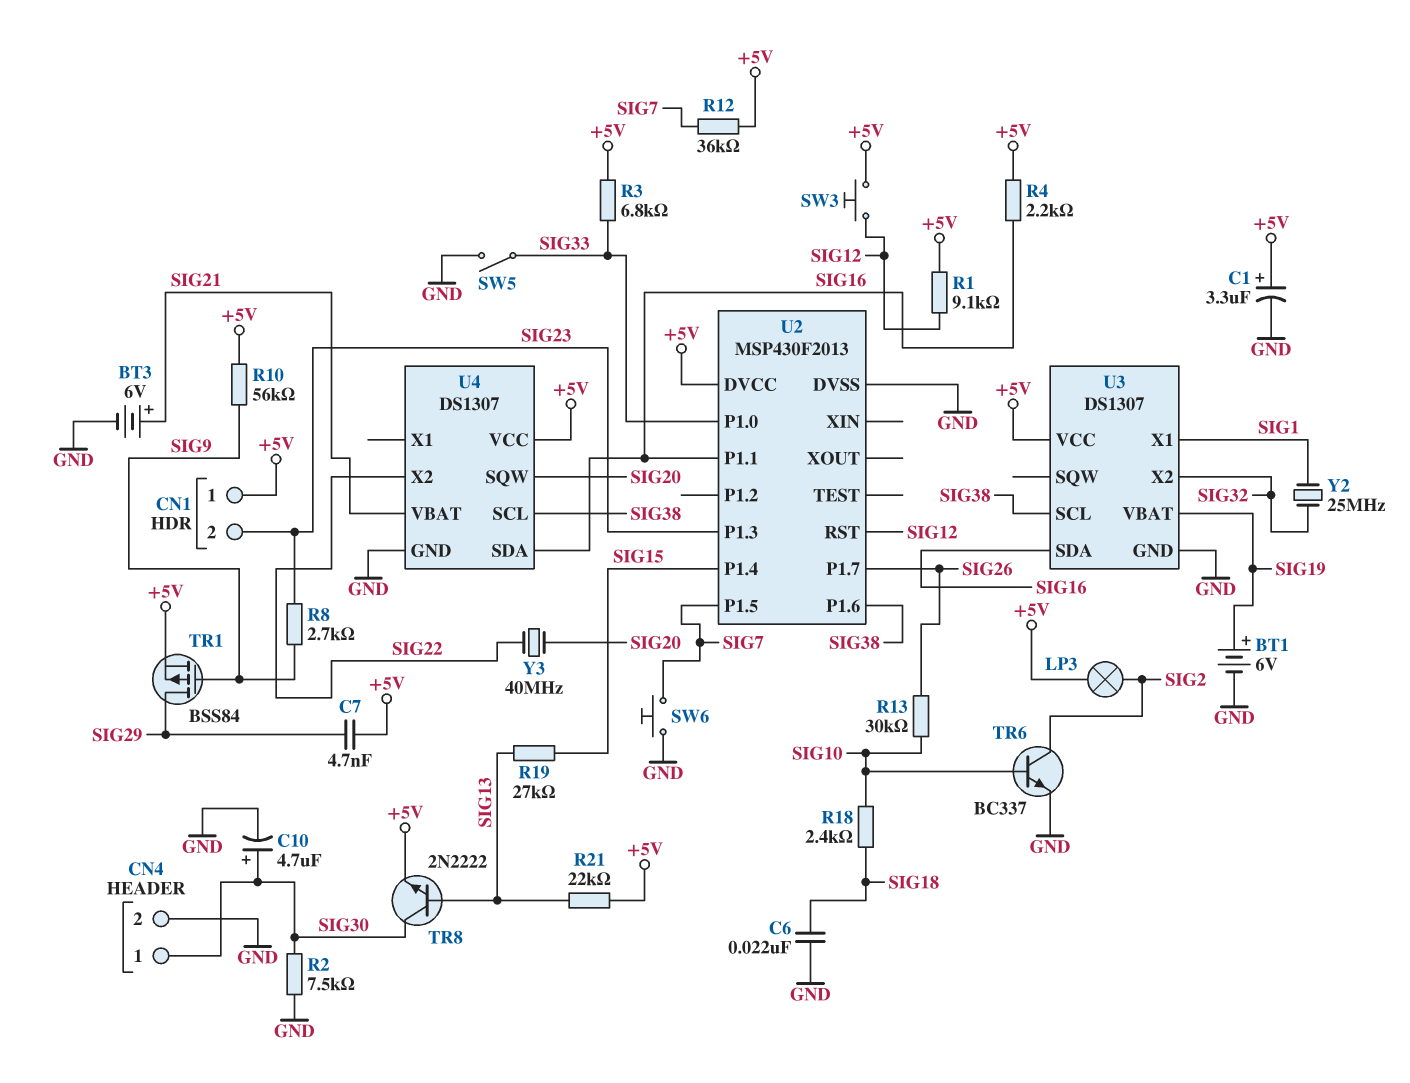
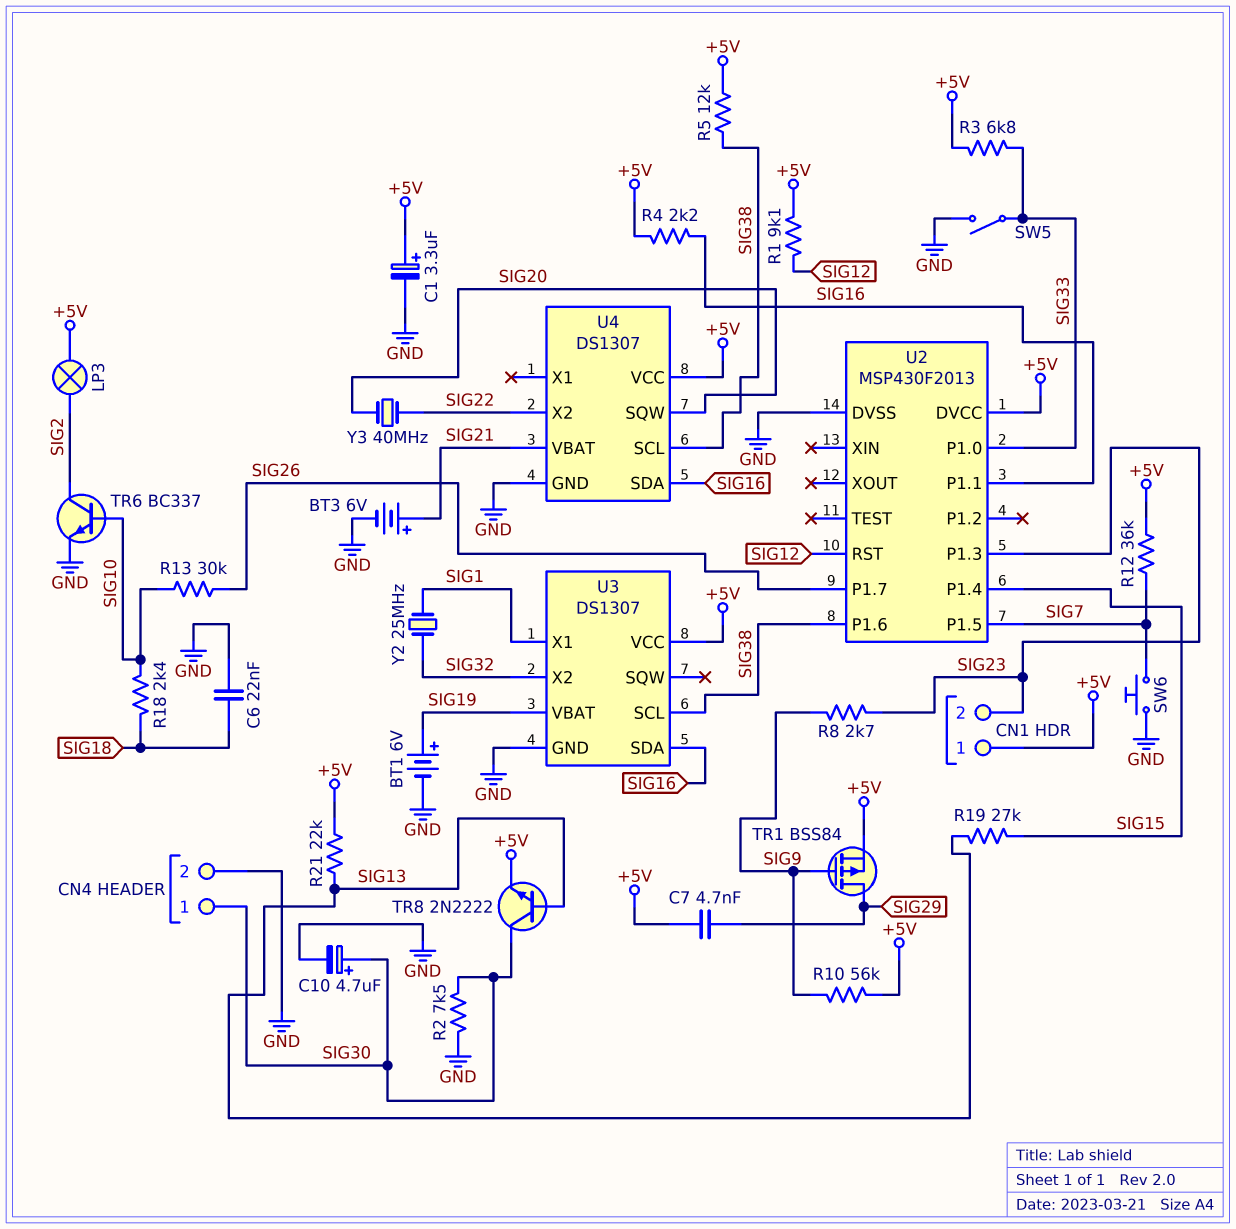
R5: none -> 12k (+5V, SIG38)
SW3: button (+5V, SIG12) -> none

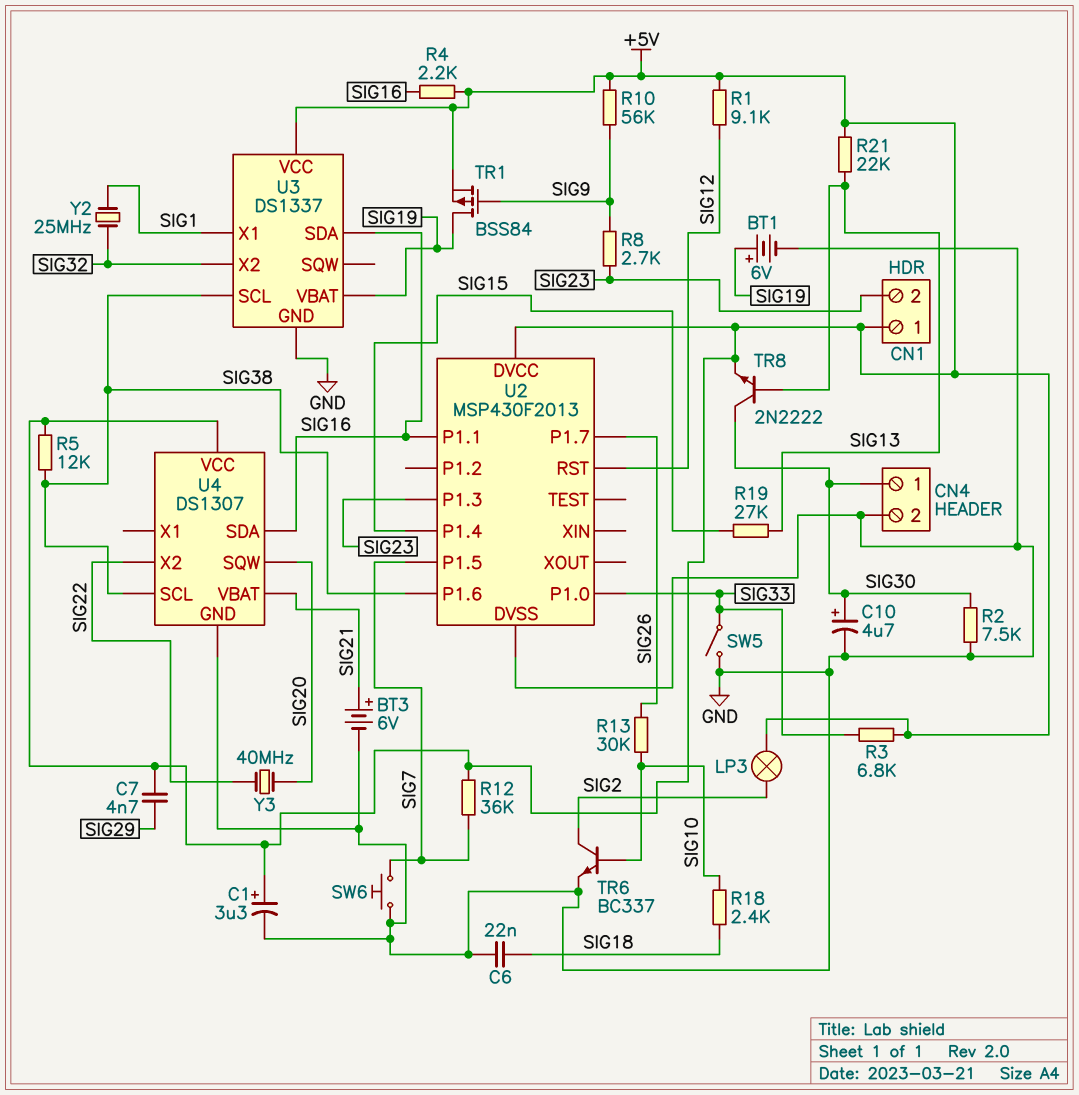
TR1: PMOS BSS84 (G SIG9, D SIG29, S +5V) -> PMOS BSS84 (G SIG9, D SIG19, S +5V)
U3: DS1307 -> DS1337

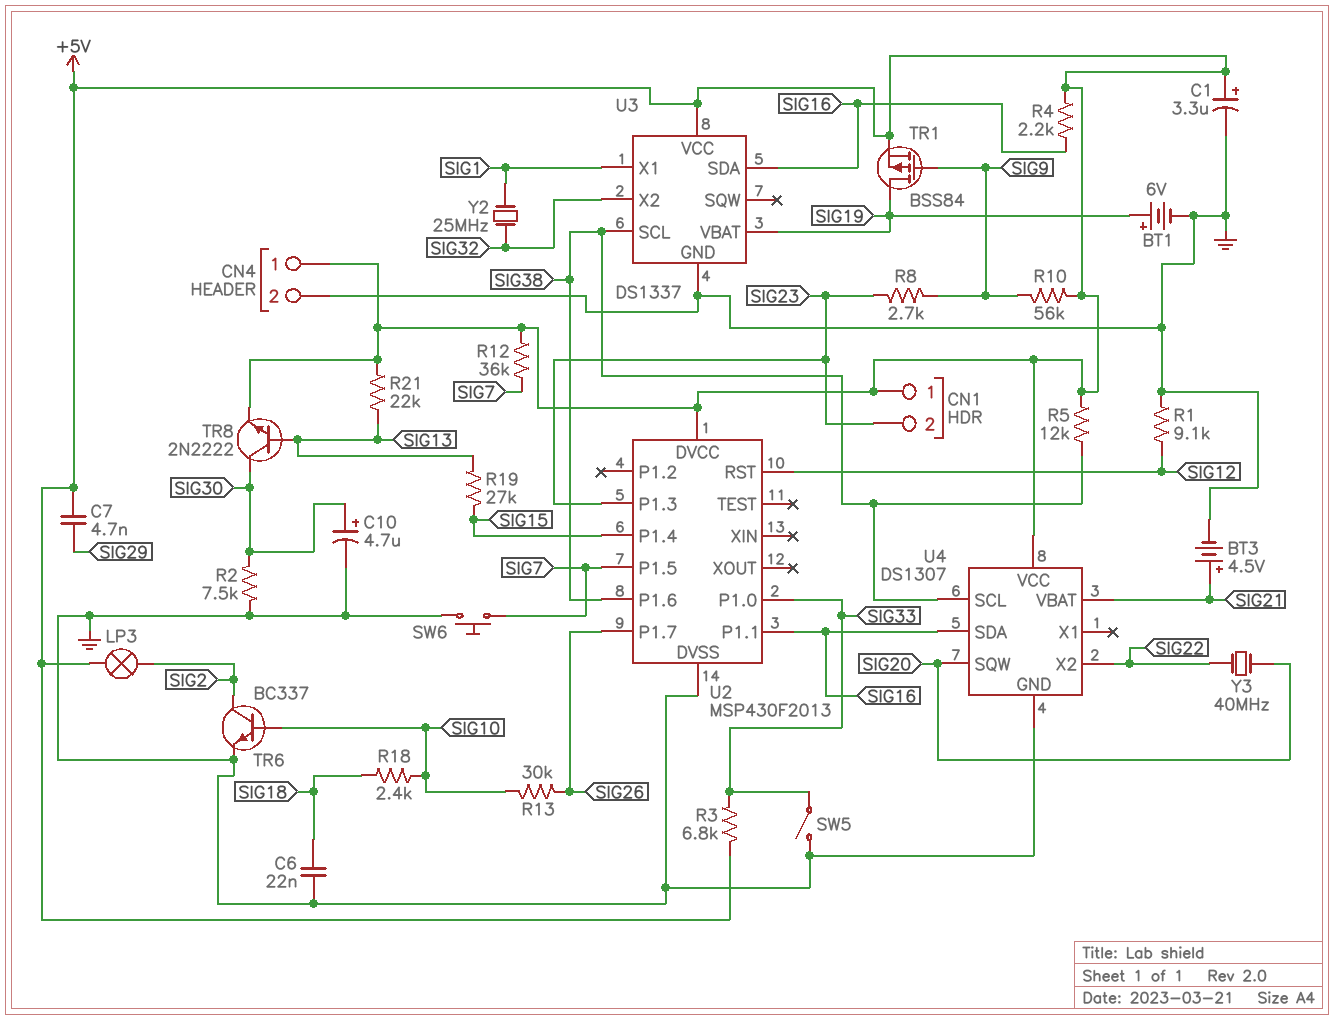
BT3: 6V (plus SIG21, minus GND) -> 4.5V (plus SIG21, minus GND)
CN4 pin 1: SIG30 -> +5V
R1: 9.1k (+5V, SIG12) -> 9.1k (GND, SIG12)

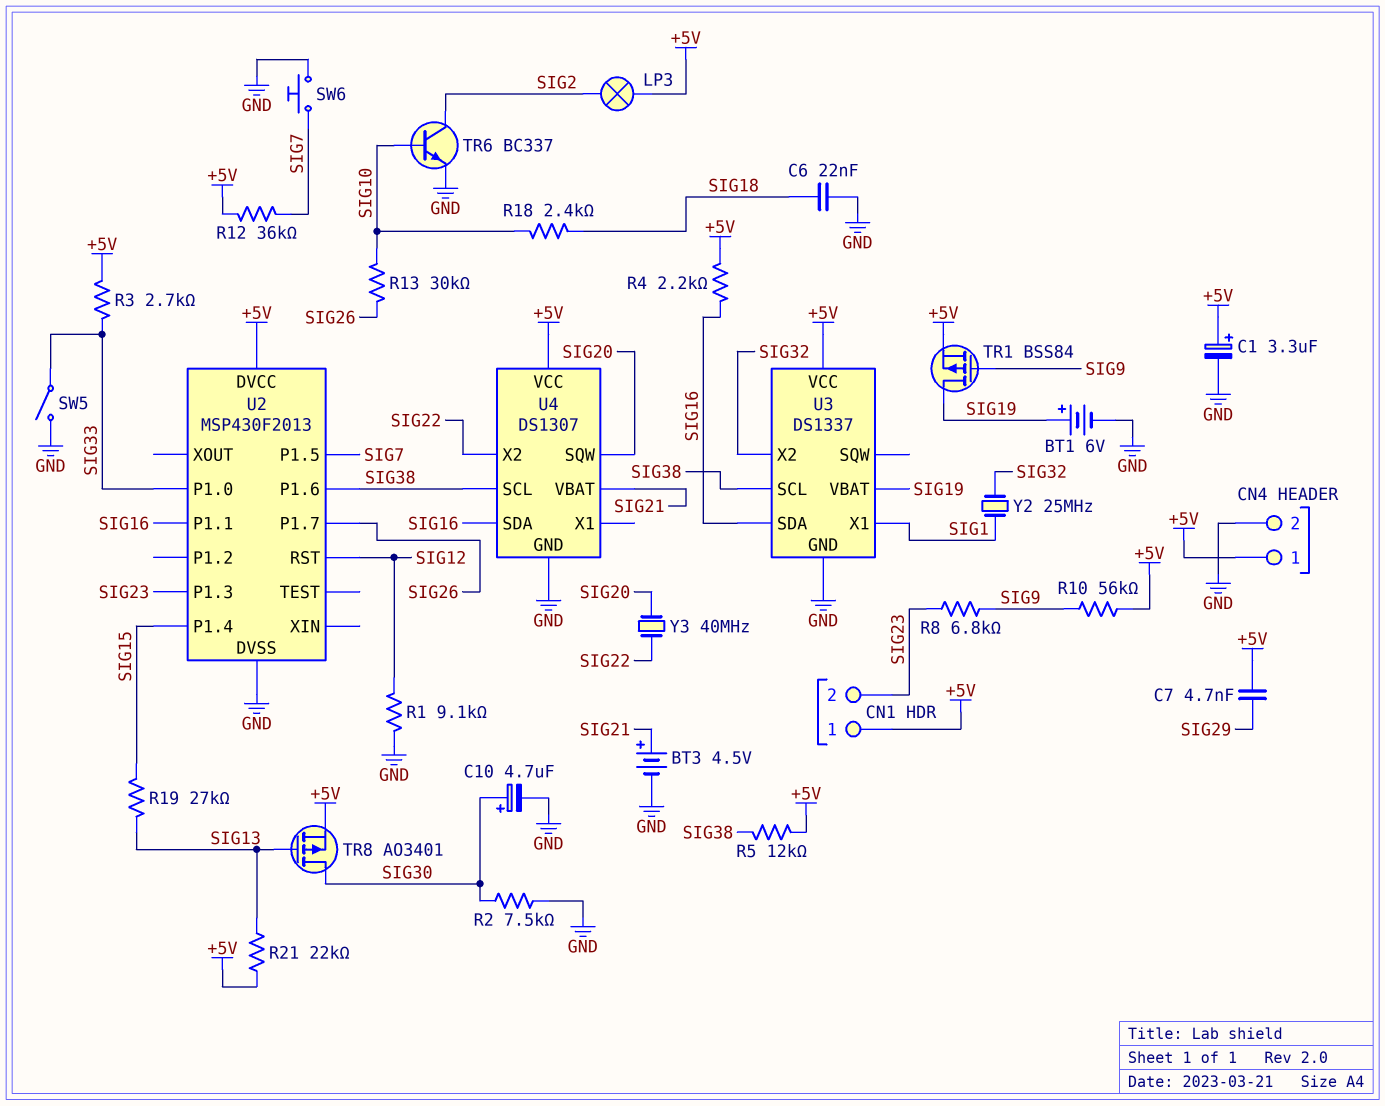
R3: 6.8k (+5V, SIG33) -> 2.7k (+5V, SIG33)
R8: 2.7k (SIG9, SIG23) -> 6.8k (SIG9, SIG23)
TR8: NPN 2N2222 (B SIG13, C SIG30, E +5V) -> PMOS AO3401 (G SIG13, D SIG30, S +5V)

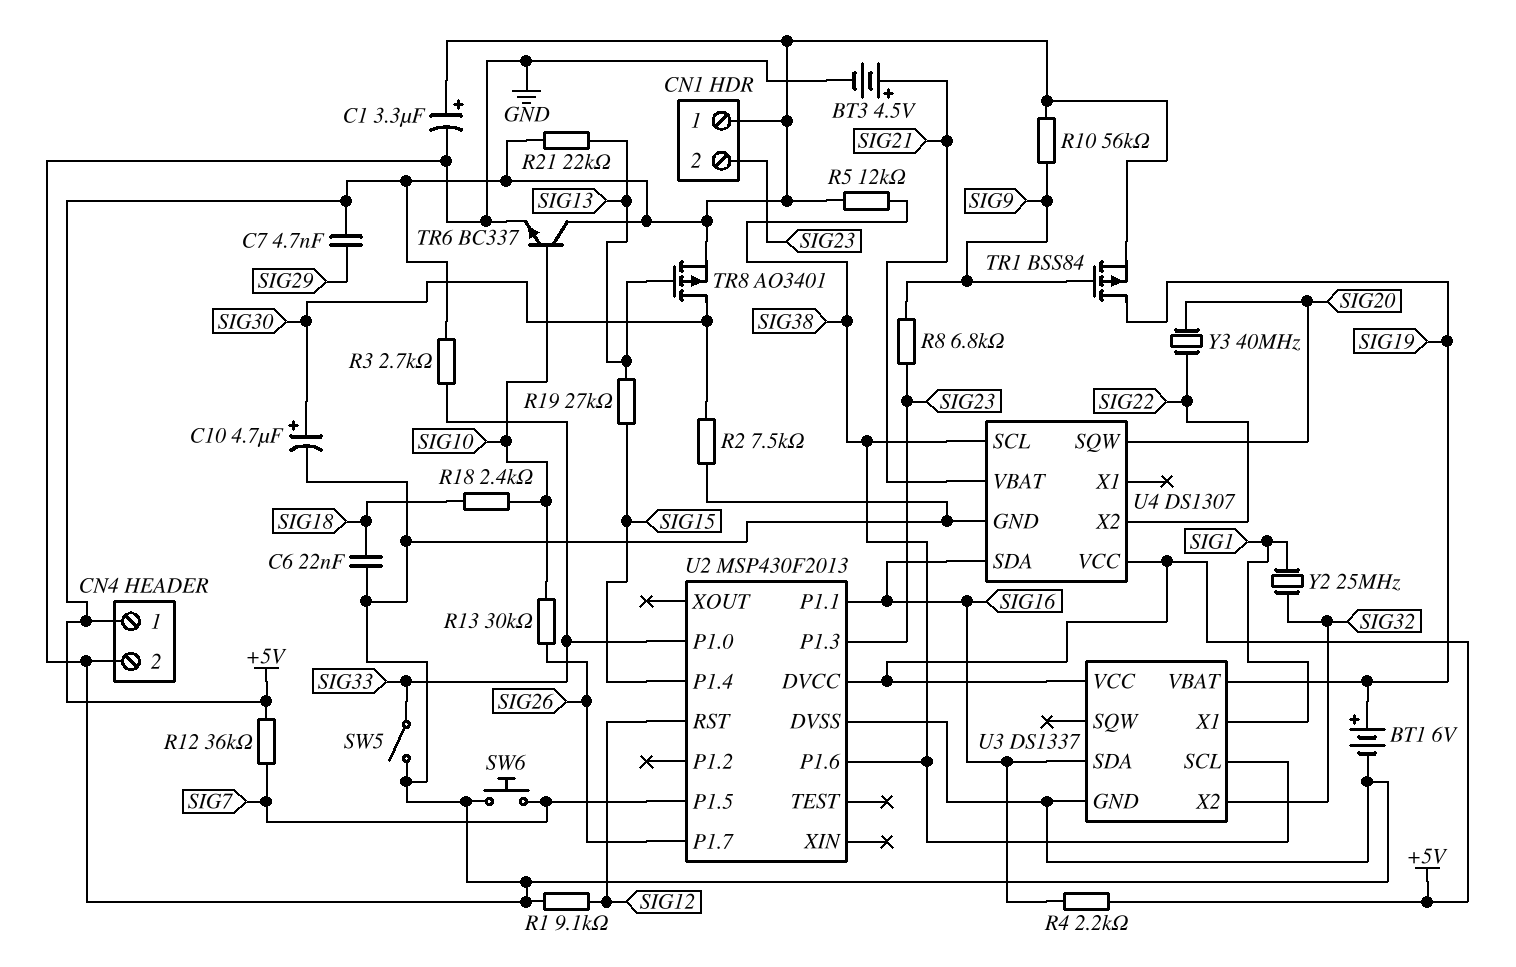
LP3: lamp (+5V, SIG2) -> none
TR6: NPN BC337 (B SIG10, C SIG2, E GND) -> NPN BC337 (B SIG10, C +5V, E GND)

